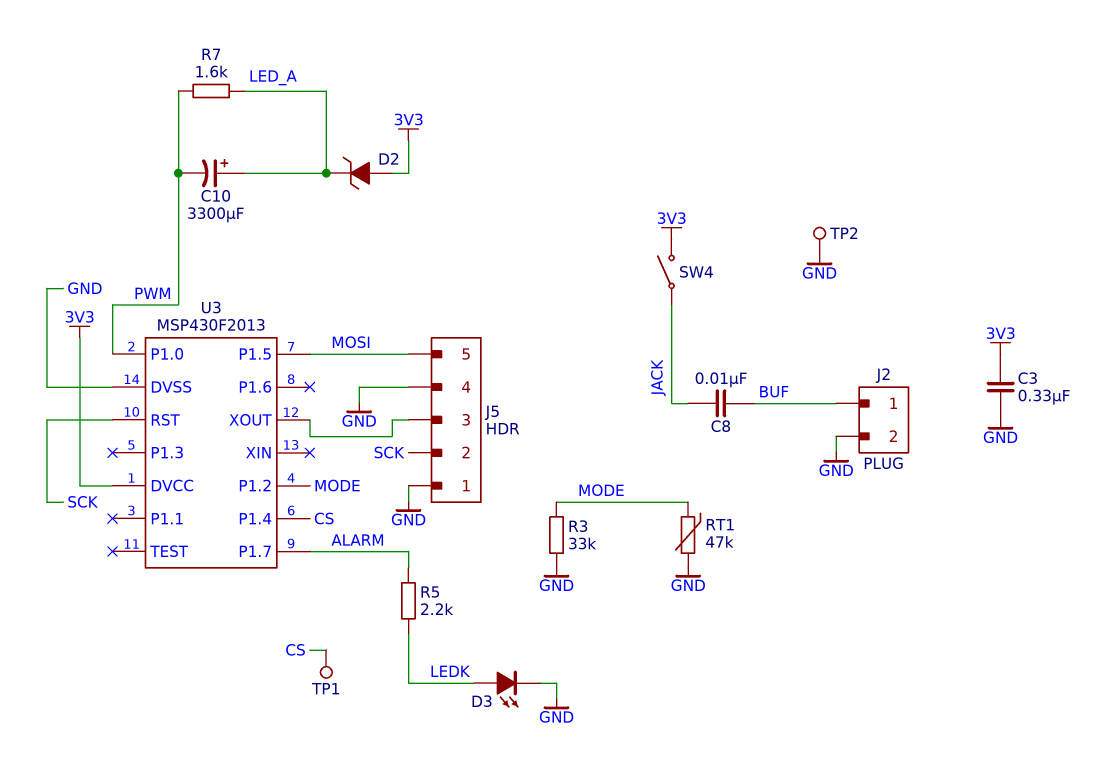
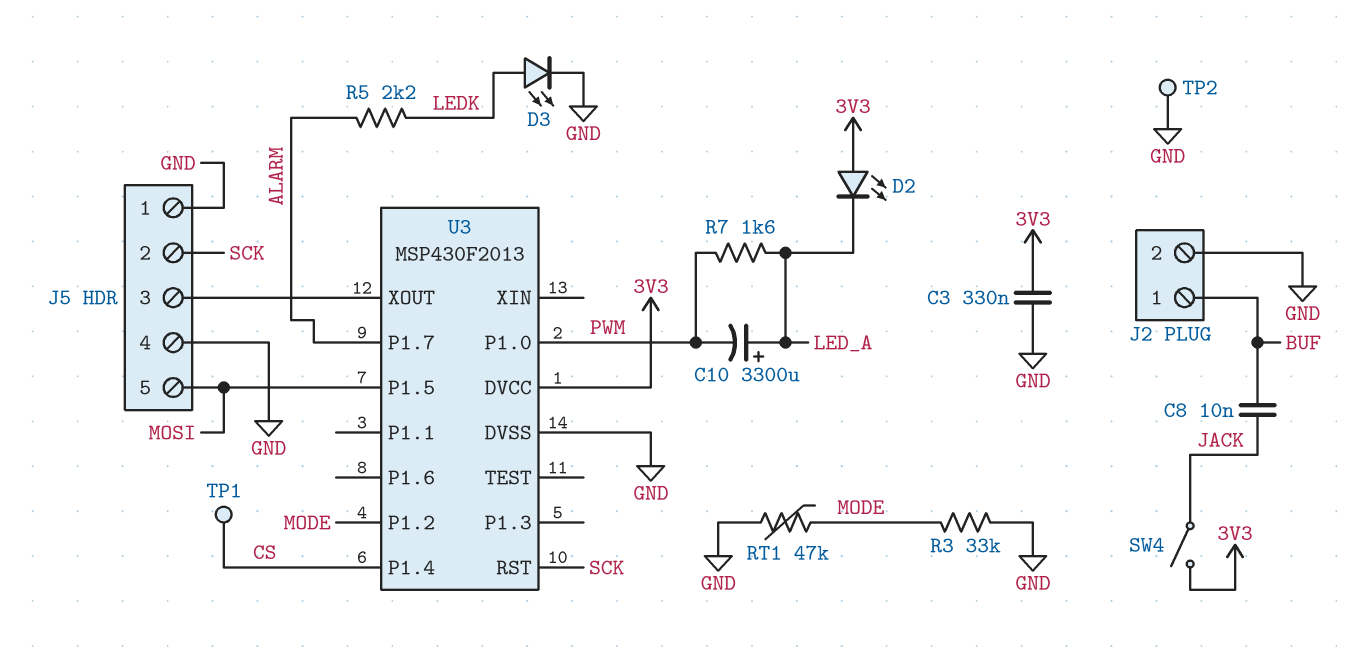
D2: zener (A 3V3, K LED_A) -> LED (A 3V3, K LED_A)

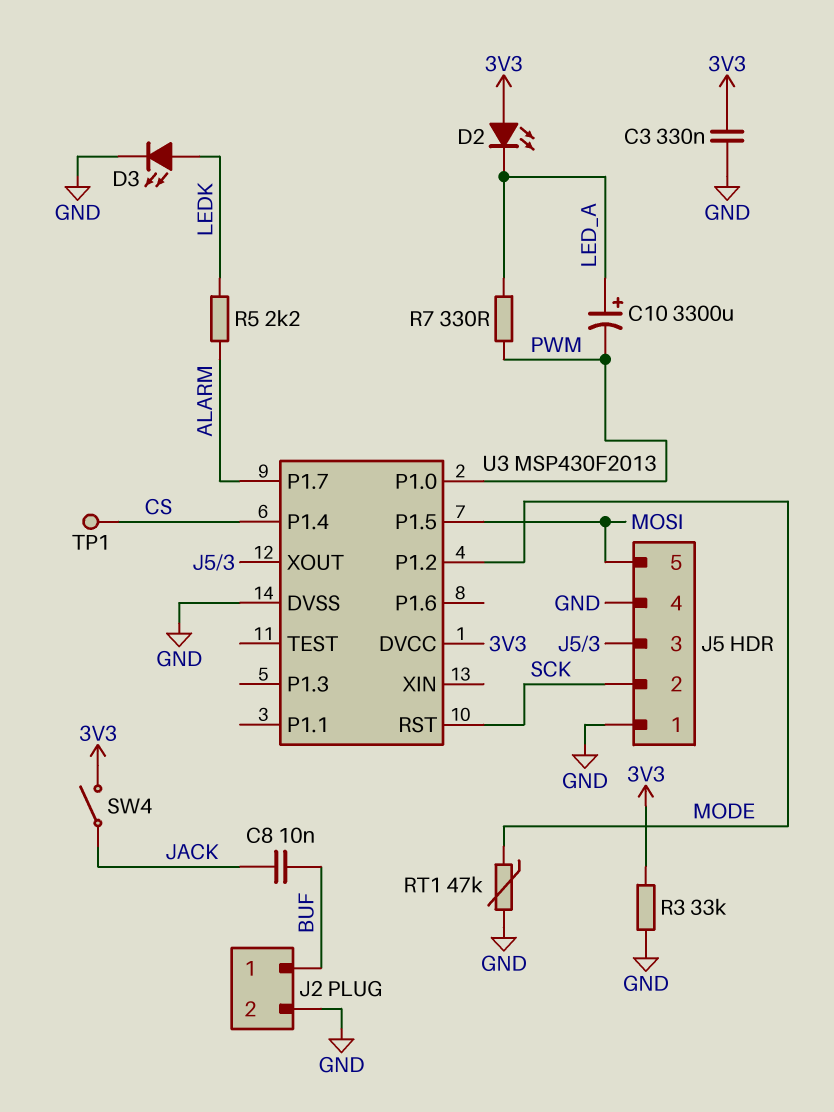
R3: 33k (GND, MODE) -> 33k (3V3, GND)
R7: 1.6k (LED_A, PWM) -> 330 (LED_A, PWM)
TP2: test point (GND) -> none

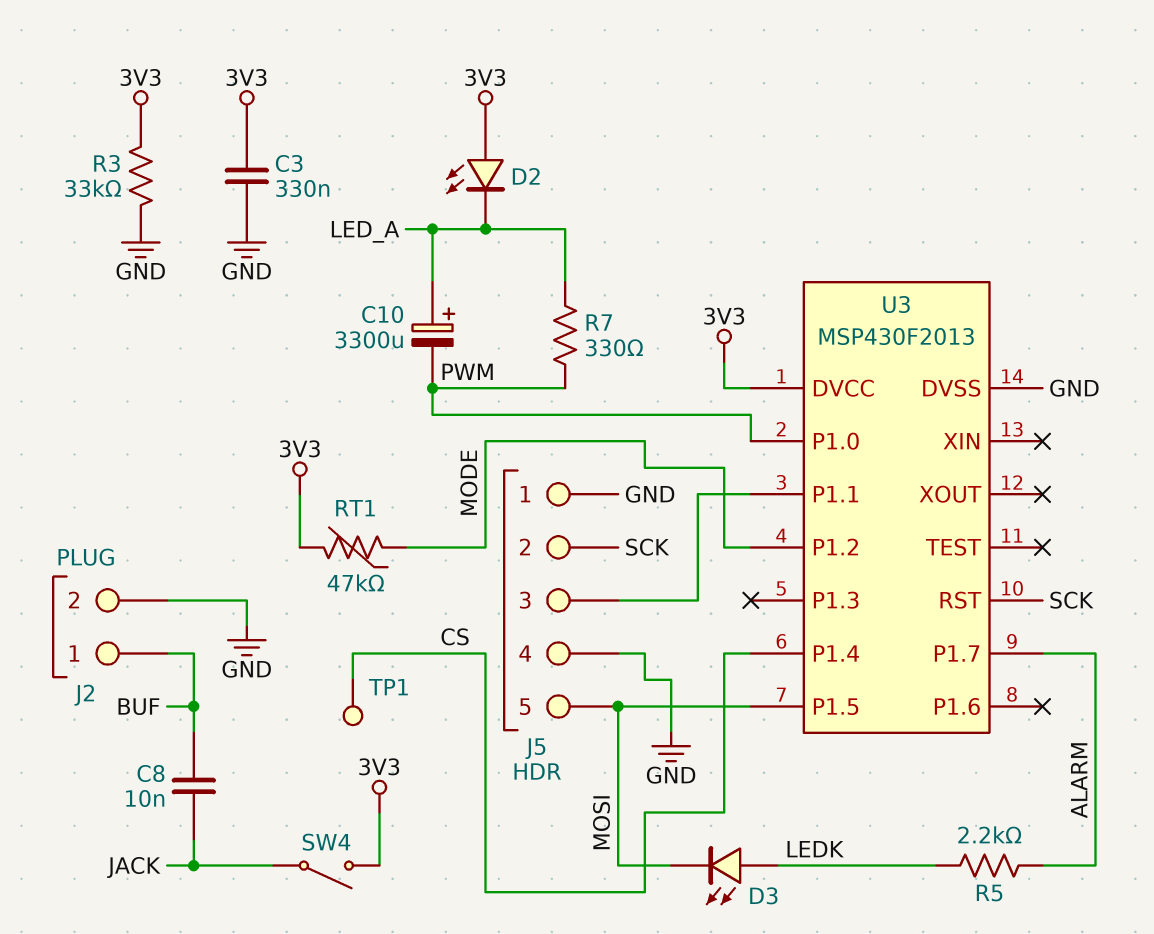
D3: LED (A LEDK, K GND) -> LED (A LEDK, K MOSI)
RT1: 47k (GND, MODE) -> 47k (3V3, MODE)
U3 pin P1.1: none -> J5/3
U3 pin XOUT: J5/3 -> none

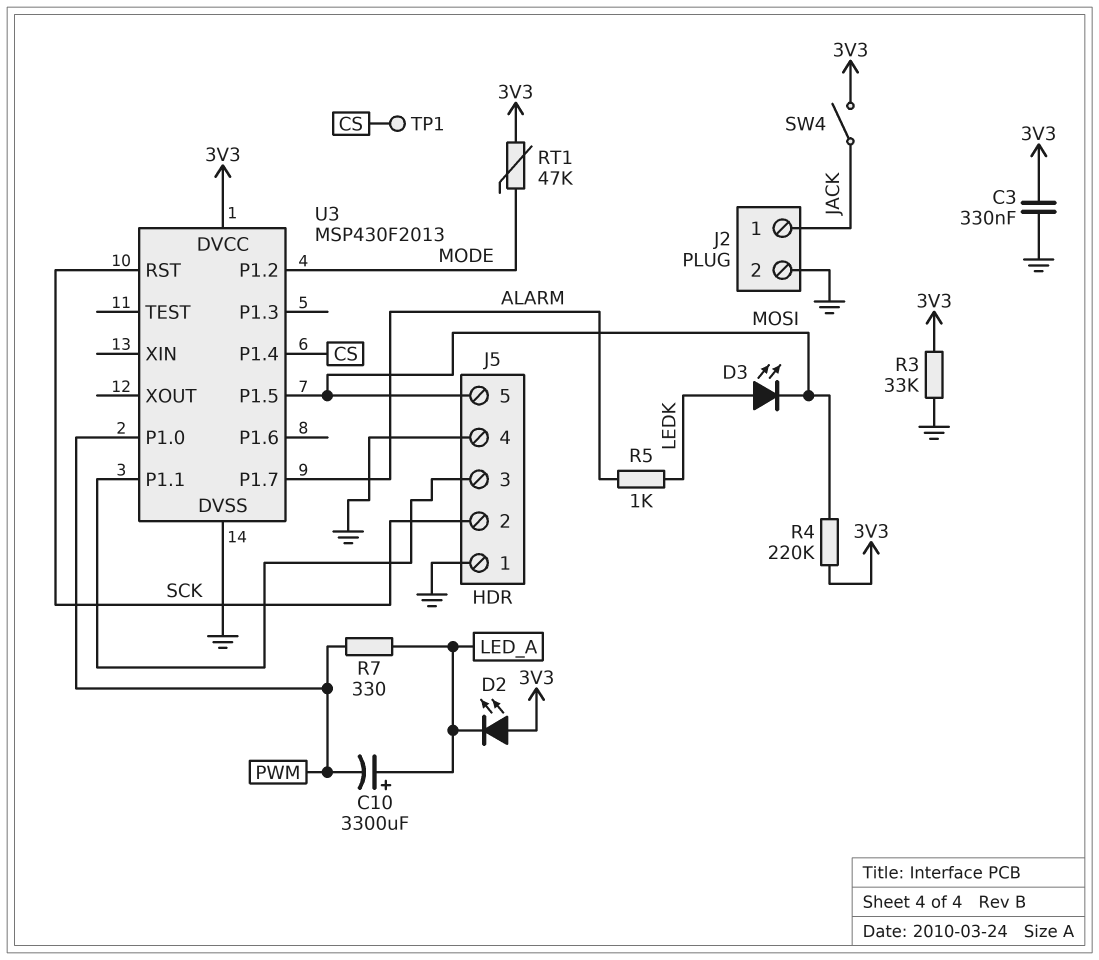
C8: 10nF (BUF, JACK) -> none
J2 pin 1: BUF -> JACK
R4: none -> 220k (3V3, MOSI)
R5: 2.2k (ALARM, LEDK) -> 1k (ALARM, LEDK)

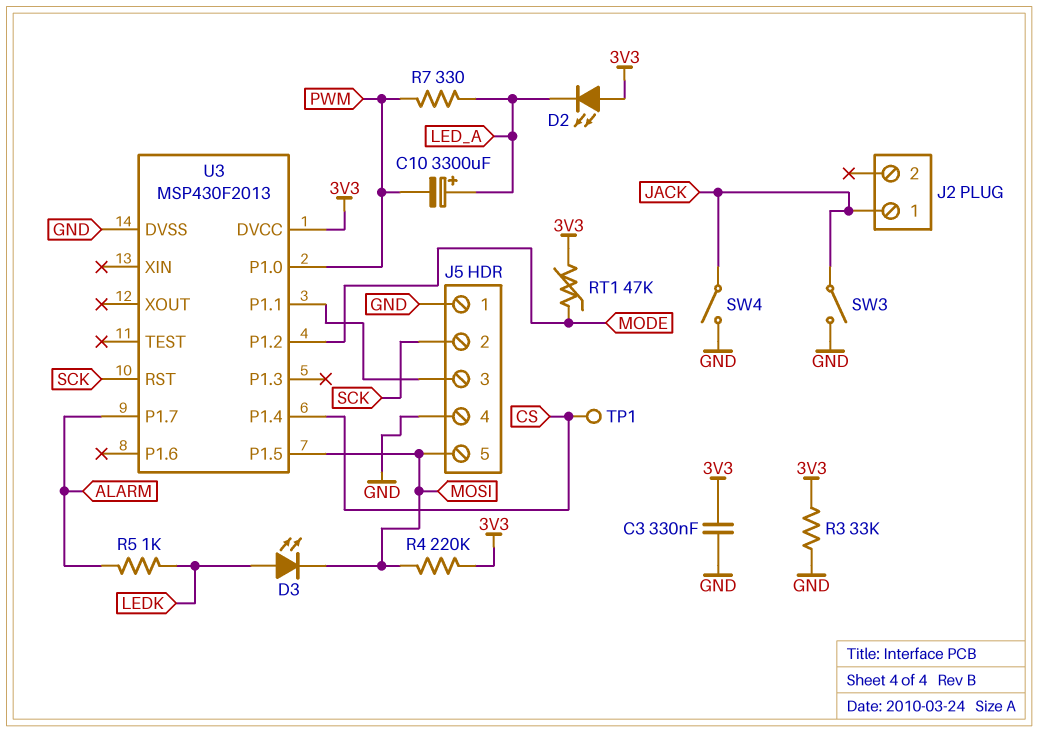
J2 pin 2: GND -> none
SW3: none -> switch (GND, JACK)
SW4: switch (3V3, JACK) -> switch (GND, JACK)

